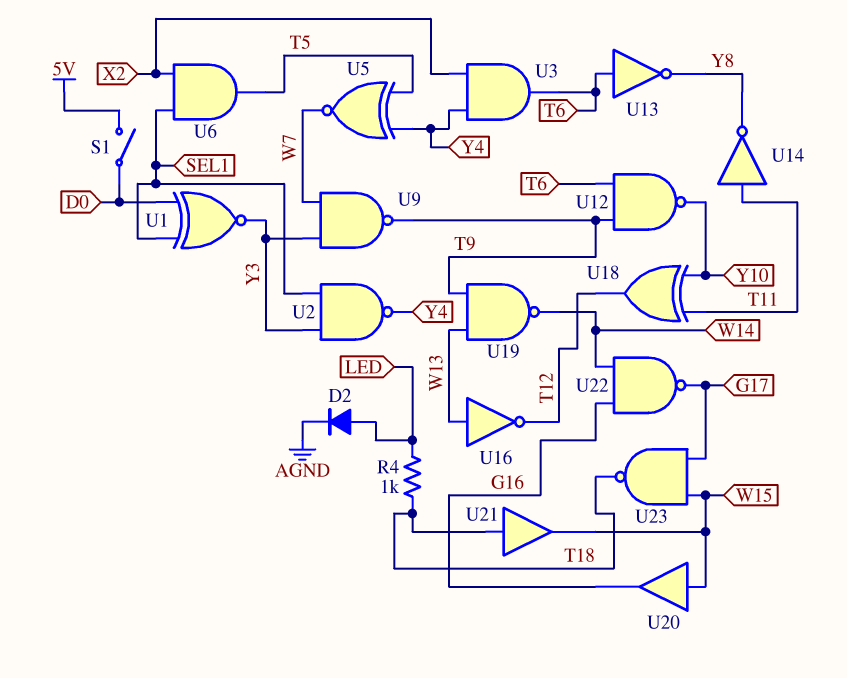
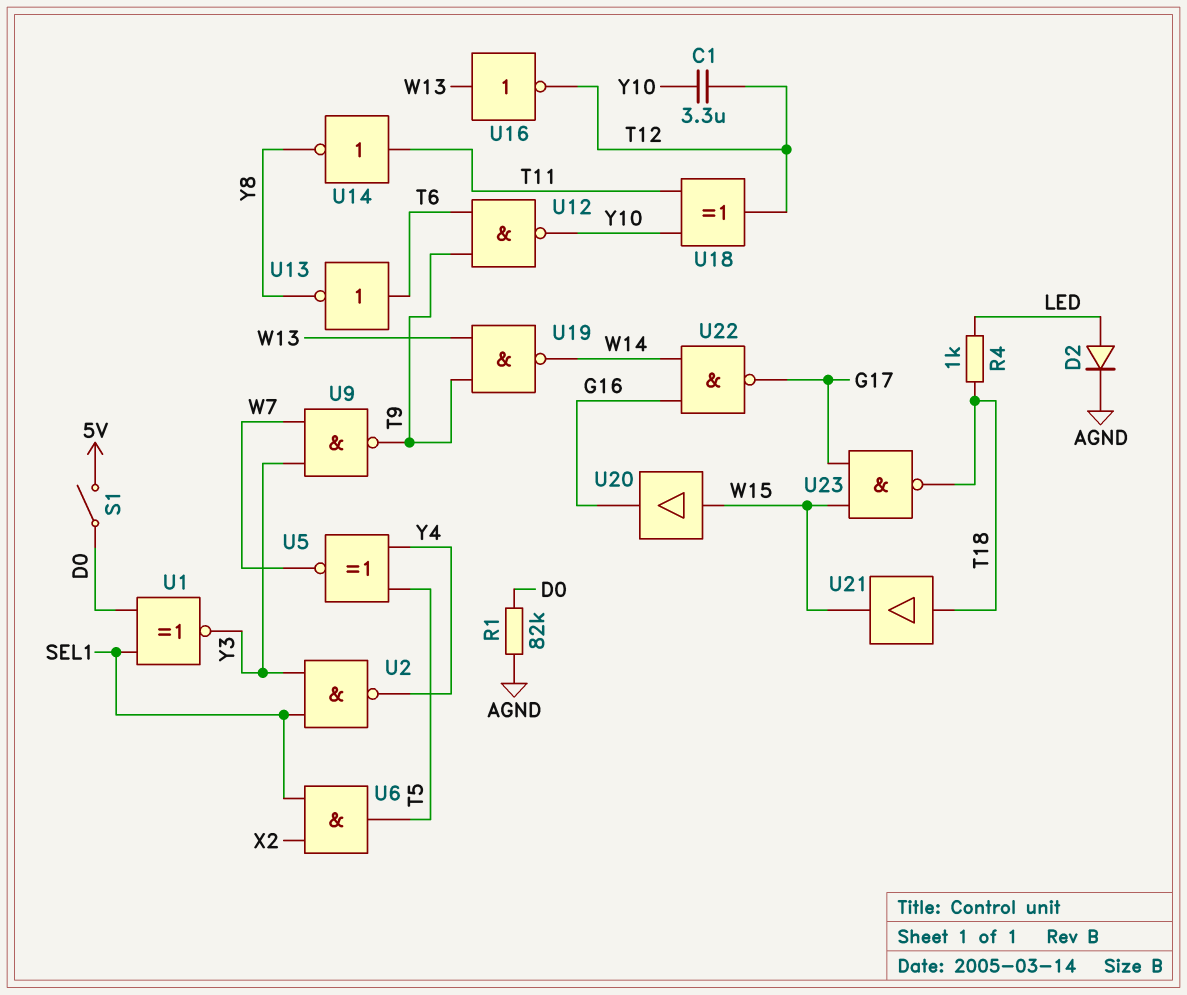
C1: none -> 3.3uF (T12, Y10)
R1: none -> 82k (AGND, D0)
U3: AND (in X2, in Y4, out T6) -> none

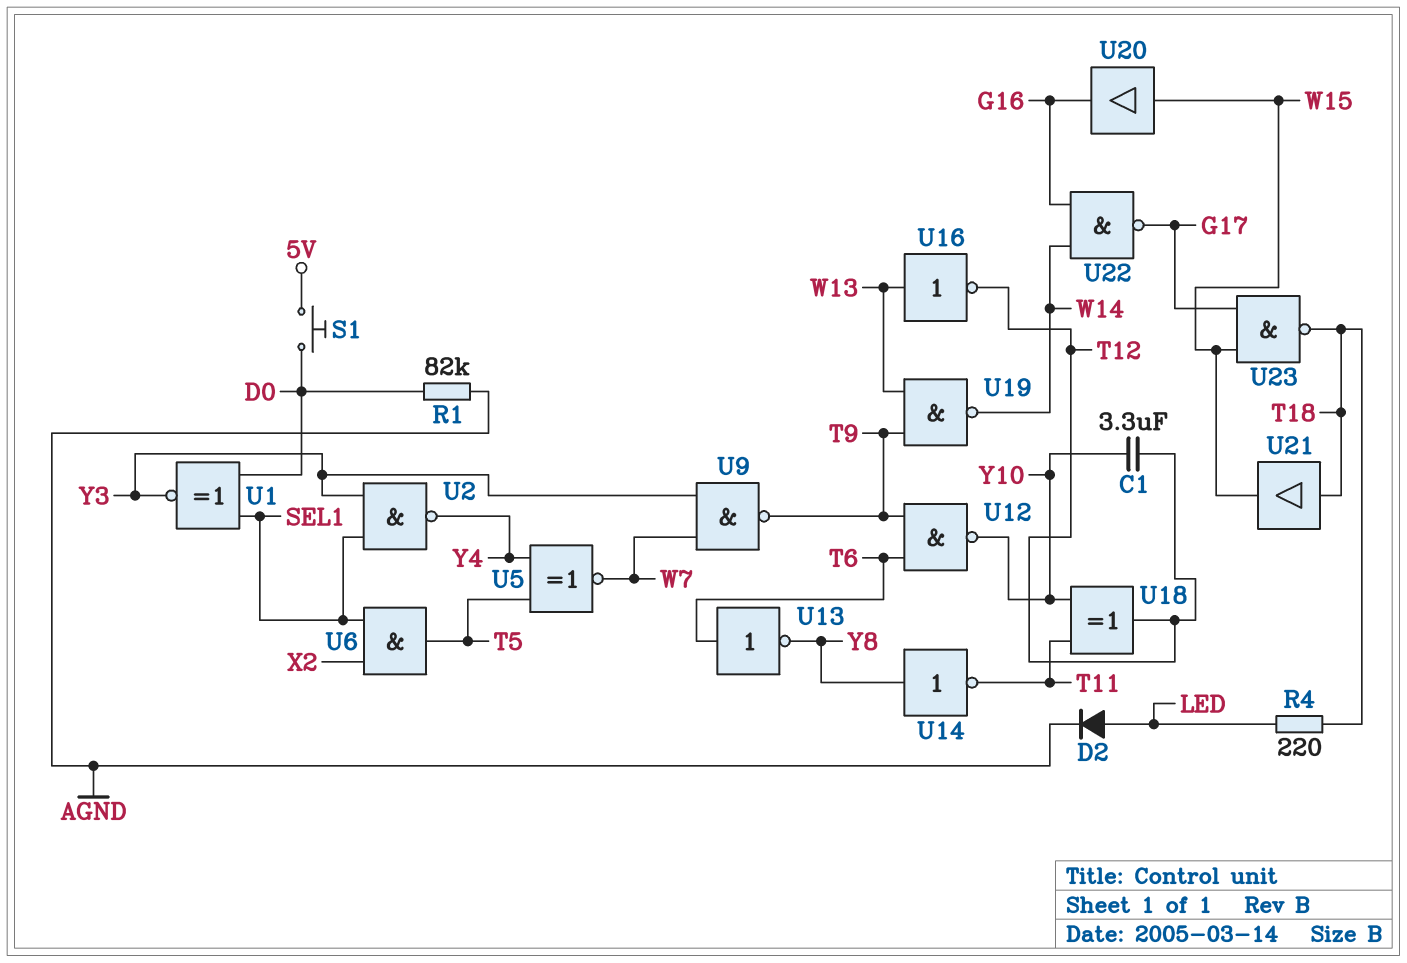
R4: 1k (LED, T18) -> 220 (LED, T18)
S1: switch (5V, D0) -> button (5V, D0)
U14: NOT (in T11, out Y8) -> NOT (in Y8, out T11)

